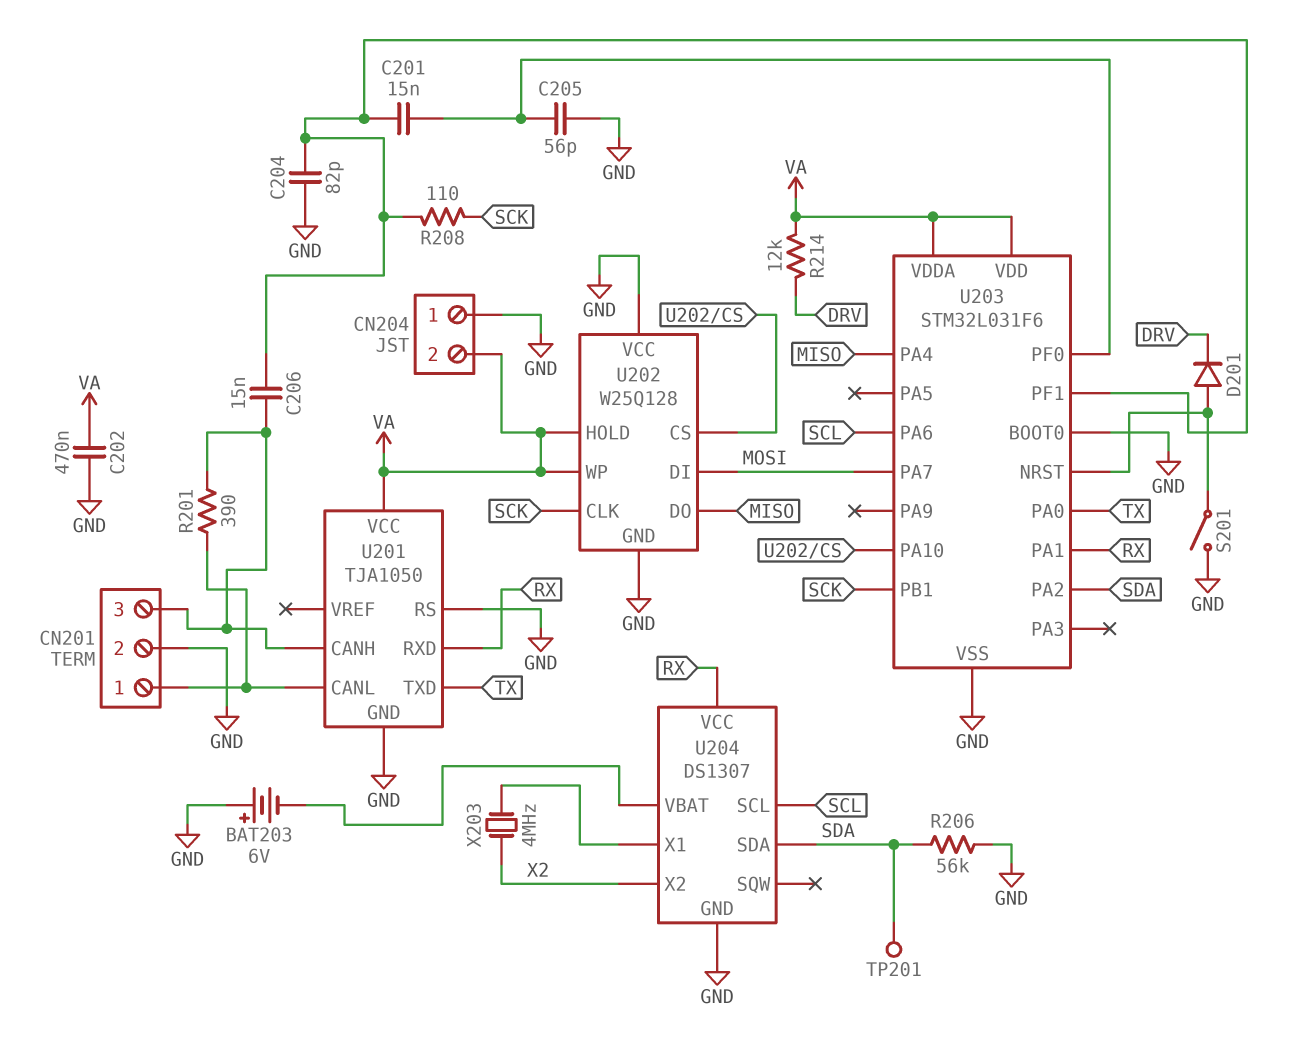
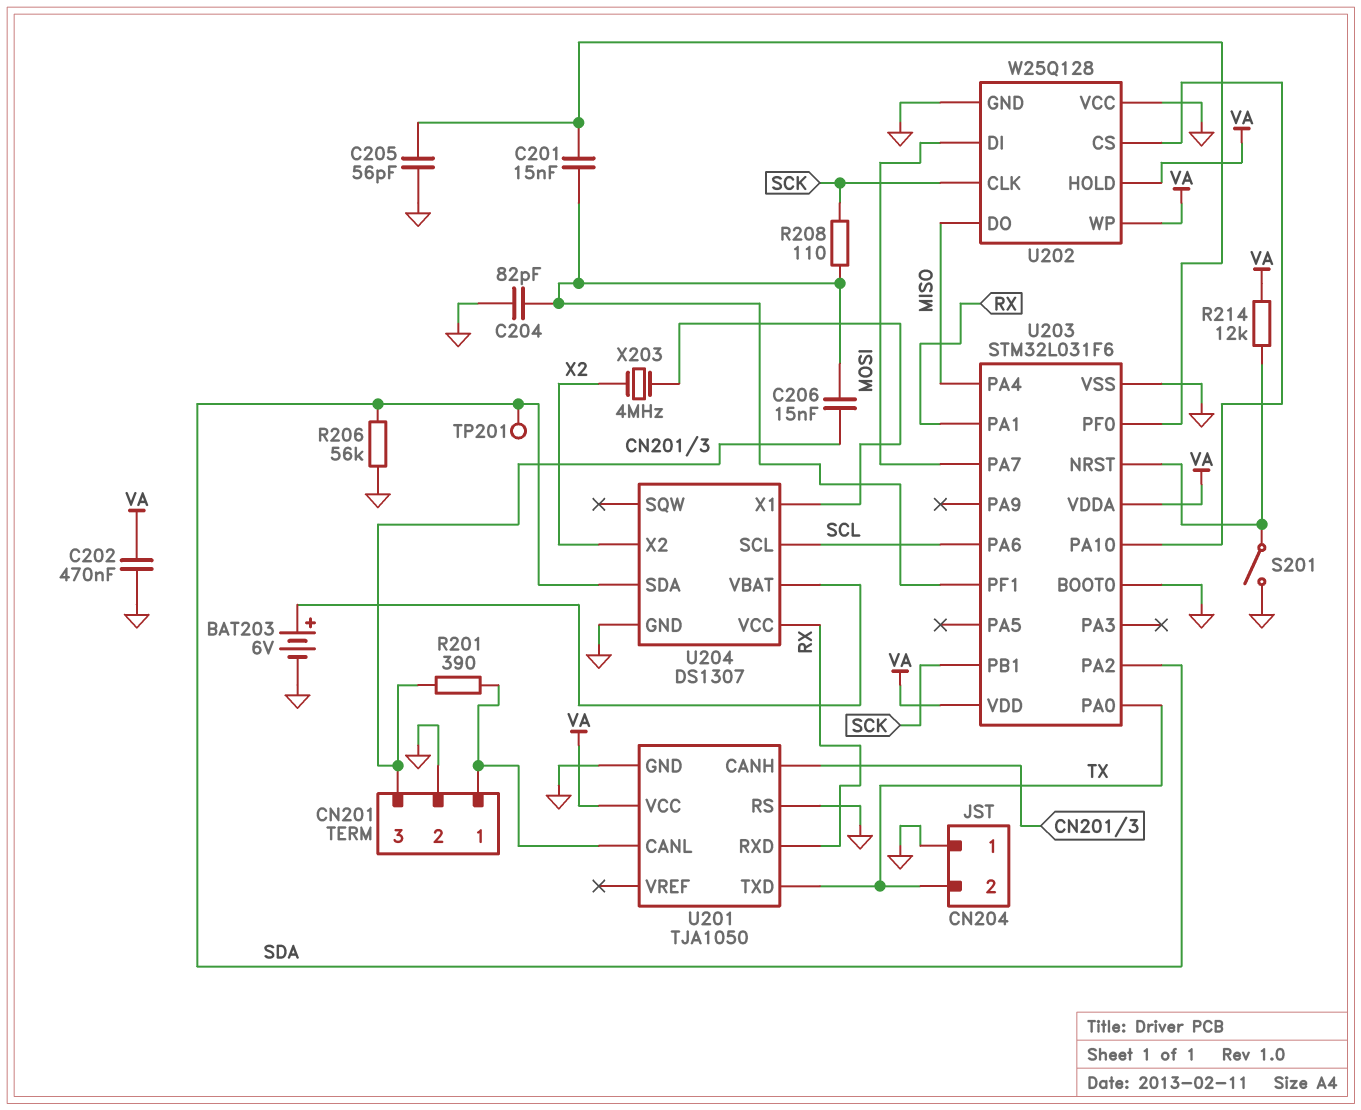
BAT203: 6V (plus GND, minus U204/VBAT) -> 6V (plus U204/VBAT, minus GND)
CN204 pin 2: VA -> TX
D201: diode (A U203/NRST, K DRV) -> none
R214: 12k (DRV, VA) -> 12k (U203/NRST, VA)

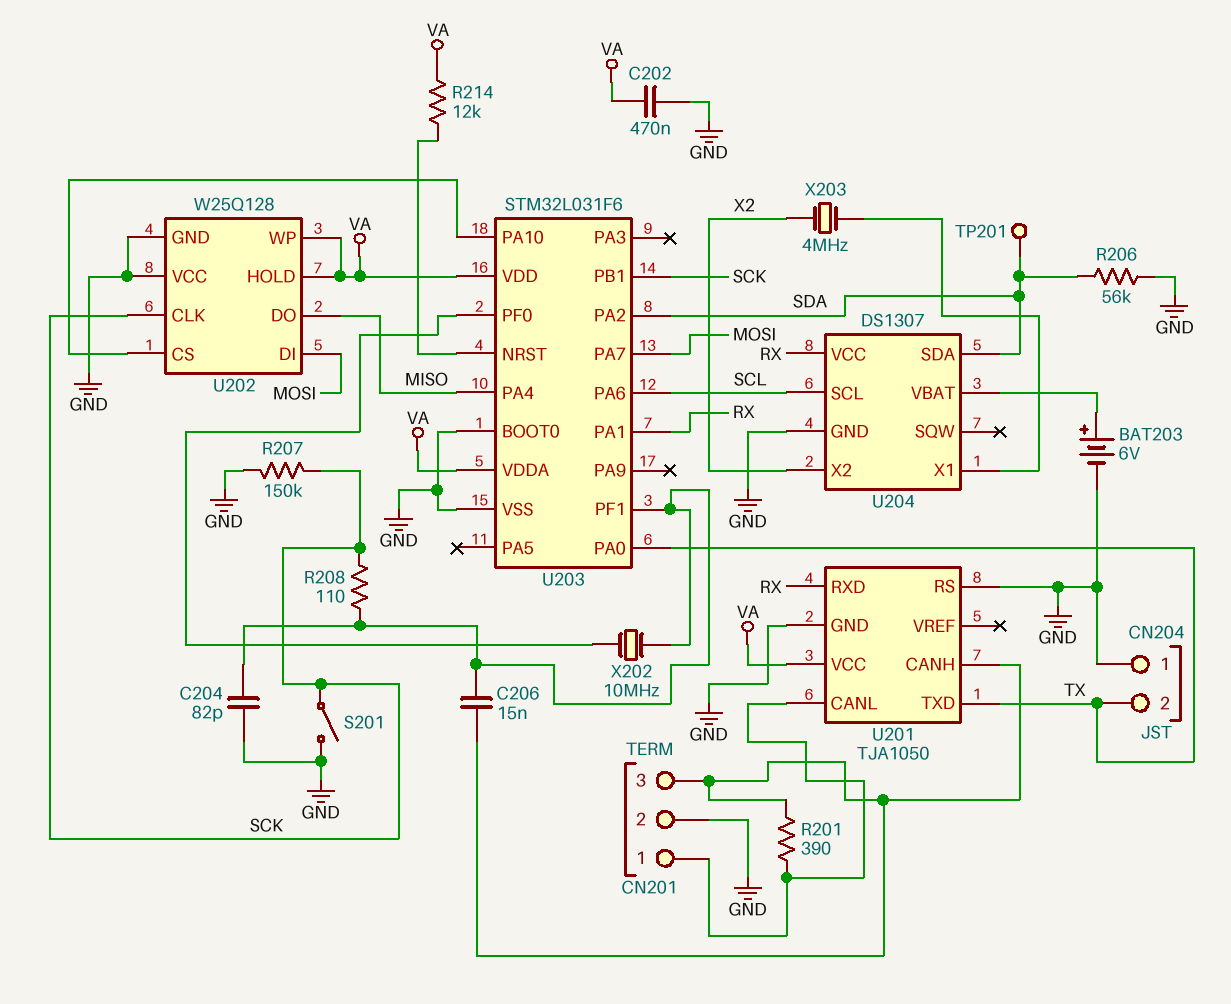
C201: 15nF (U203/PF0, U203/PF1) -> none
C205: 56pF (GND, U203/PF0) -> none
R207: none -> 150k (GND, SCK)
S201: switch (GND, U203/NRST) -> switch (GND, SCK)
X202: none -> 10MHz (U203/PF0, U203/PF1)

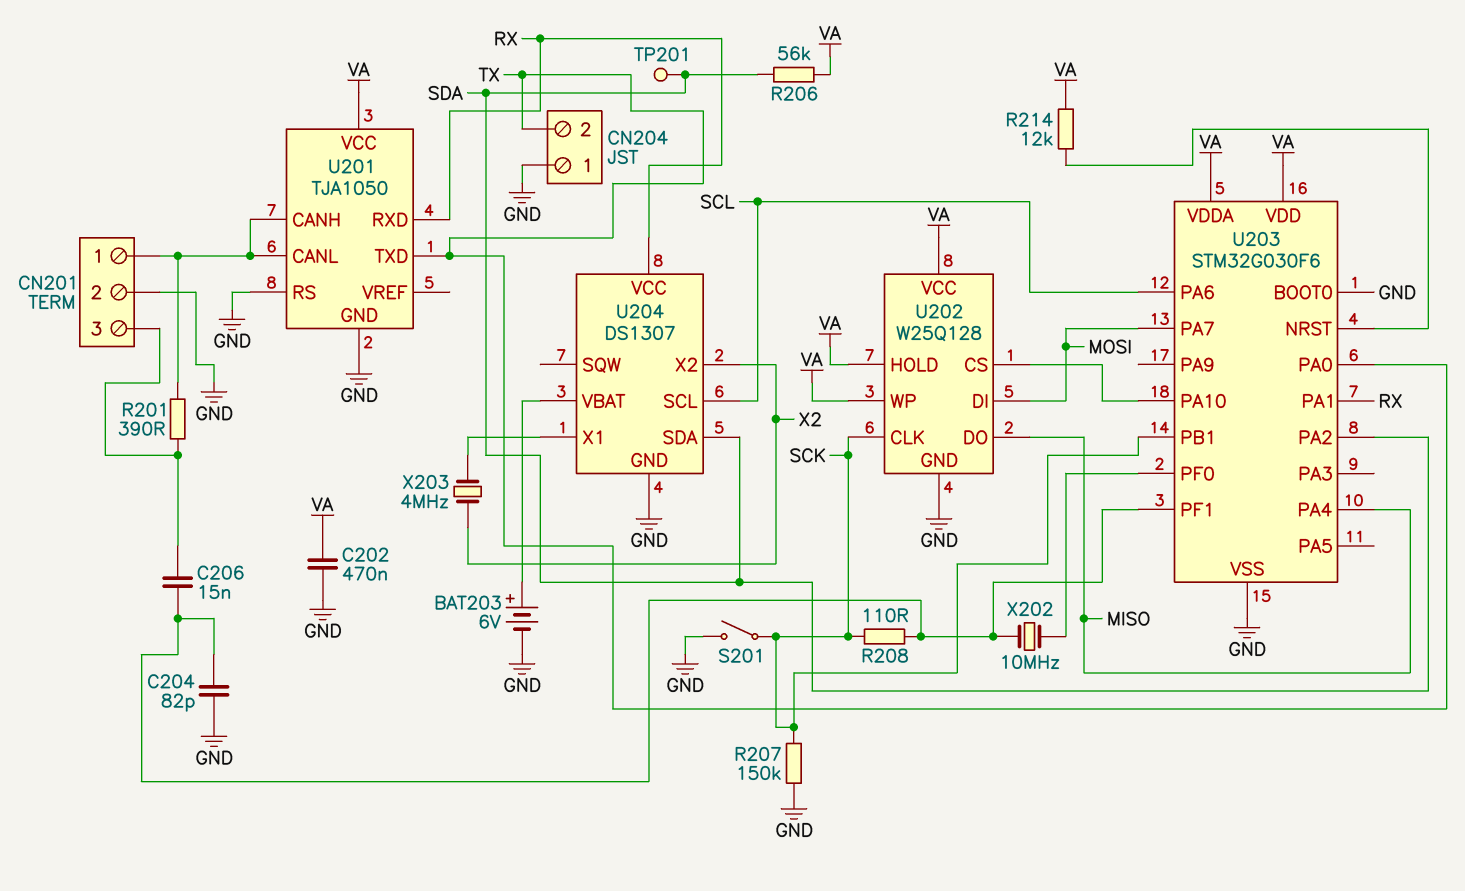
R206: 56k (GND, SDA) -> 56k (SDA, VA)
U201 pin CANH: CN201/3 -> CN201/1
U202 pin VCC: GND -> VA
U203: STM32L031F6 -> STM32G030F6

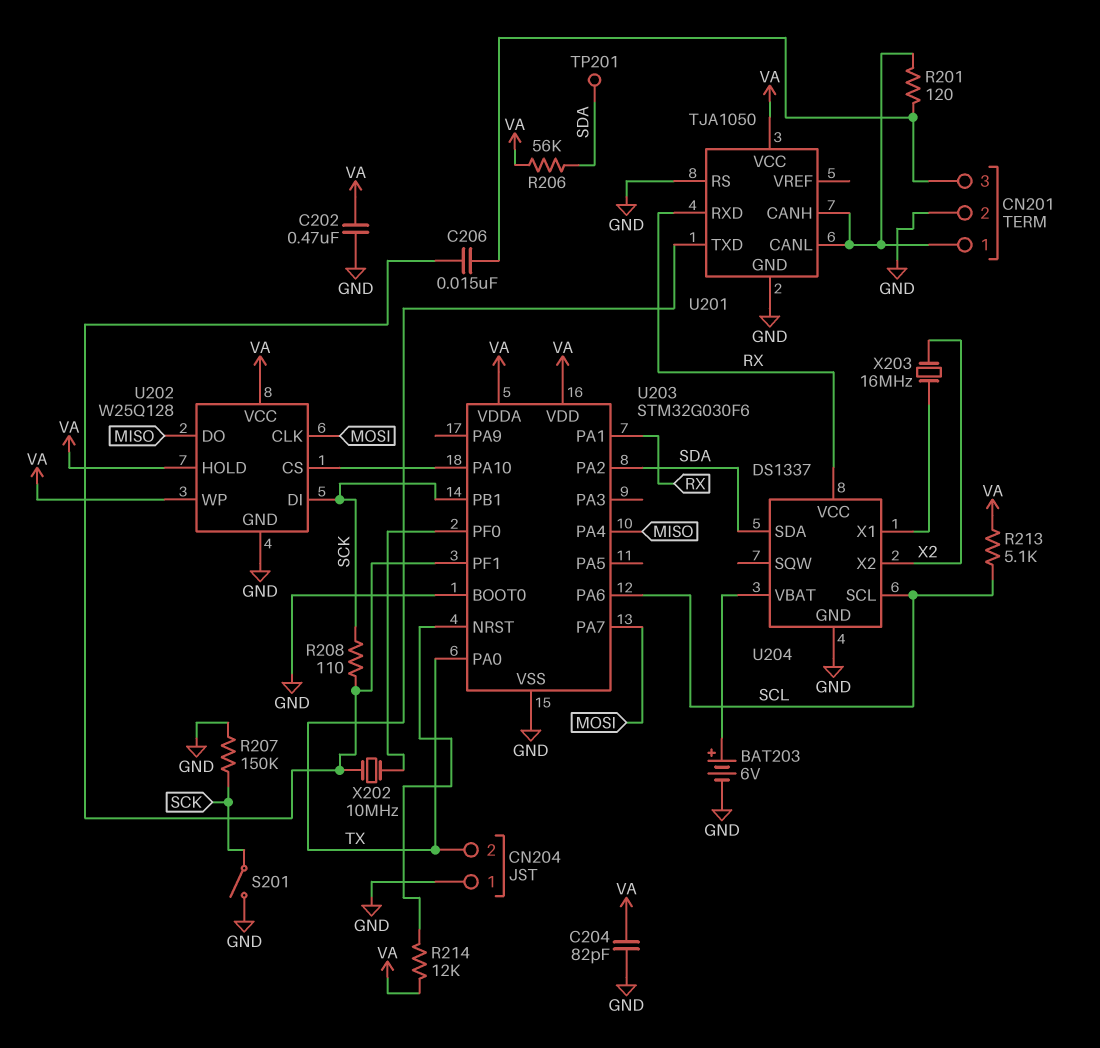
C204: 82pF (GND, U203/PF1) -> 82pF (GND, VA)
R201: 390 (CN201/1, CN201/3) -> 120 (CN201/1, CN201/3)
R213: none -> 5.1k (SCL, VA)
U202 pin CLK: SCK -> MOSI
U202 pin DI: MOSI -> SCK
U204: DS1307 -> DS1337
X203: 4MHz (U204/X1, X2) -> 16MHz (U204/X1, X2)

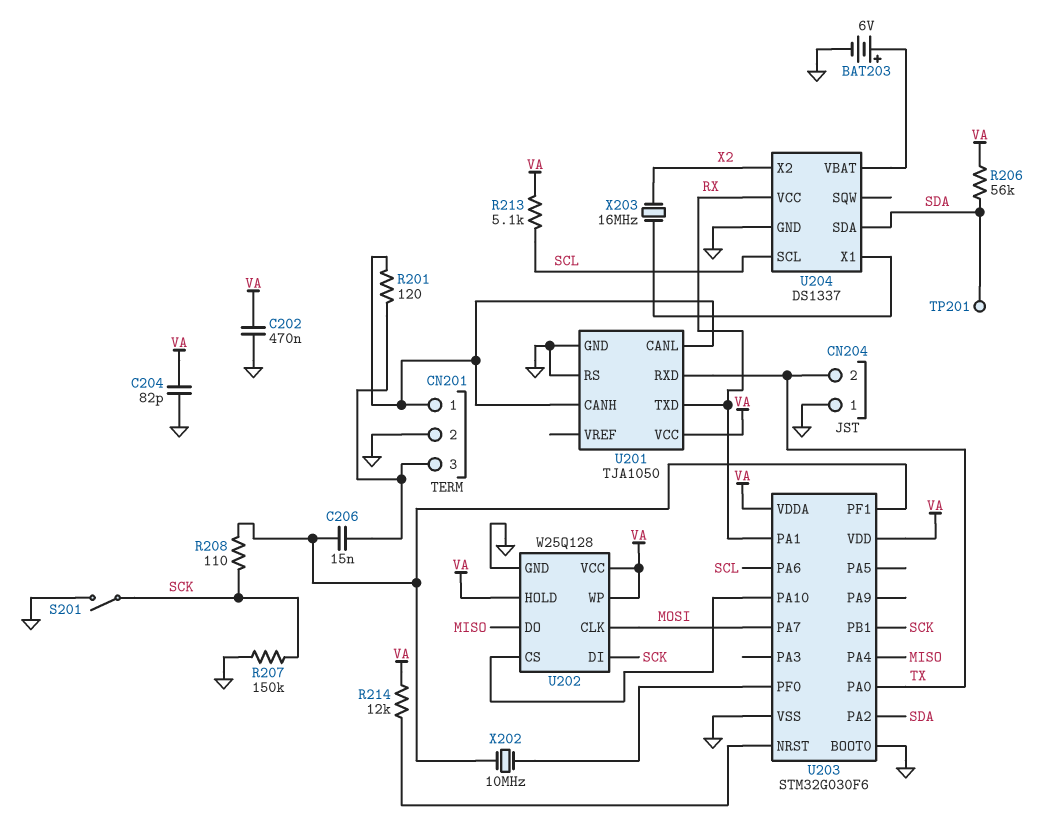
U201 pin RXD: RX -> TX
U201 pin TXD: TX -> RX

